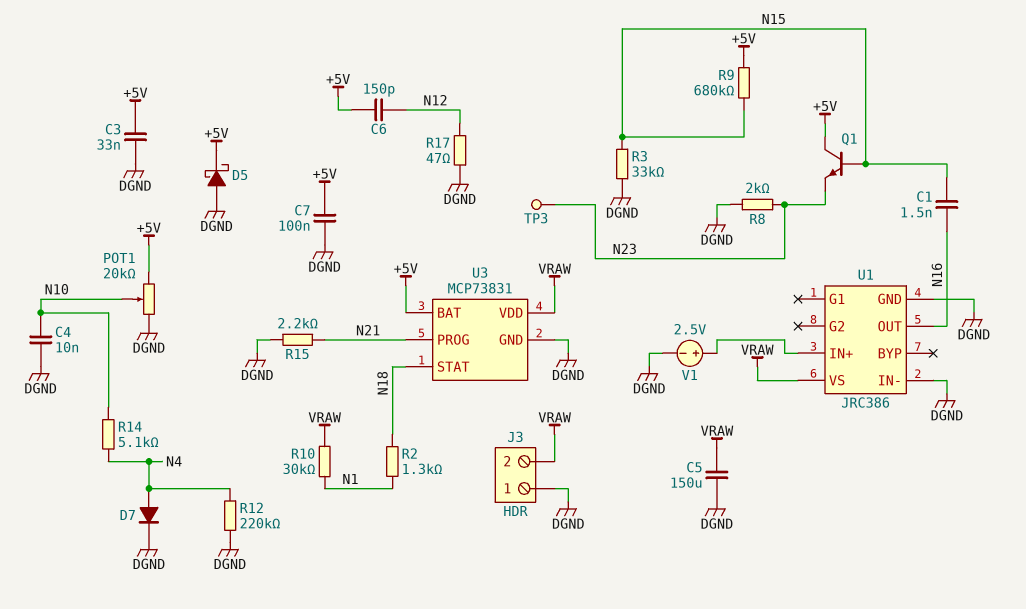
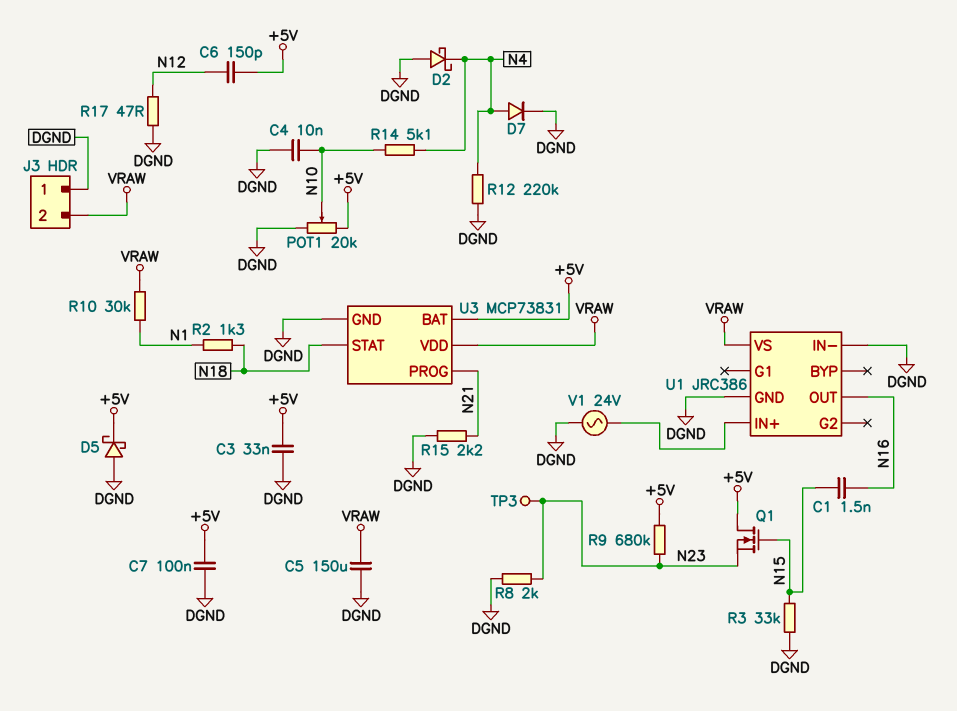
D2: none -> schottky (A DGND, K N4)
Q1: NPN (B N15, C +5V, E N23) -> NMOS (G N15, D +5V, S N23)
R9: 680k (+5V, N15) -> 680k (+5V, N23)
V1: 2.5V (plus U1/IN+, minus DGND) -> AC 24V (DGND, U1/IN+)

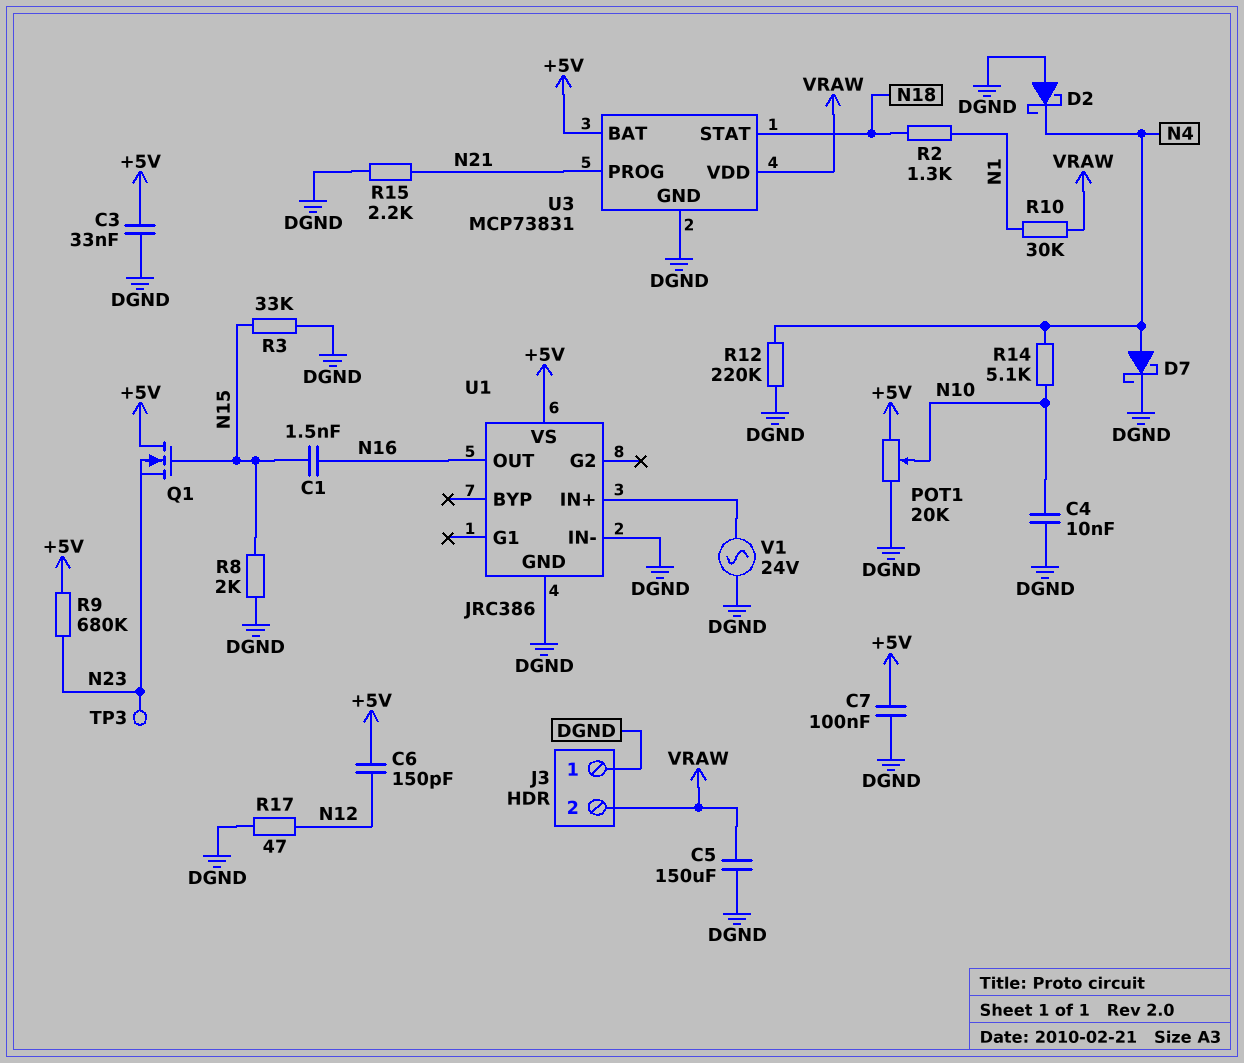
D5: schottky (A DGND, K +5V) -> none
D7: diode (A N4, K DGND) -> schottky (A N4, K DGND)
R8: 2k (DGND, N23) -> 2k (DGND, N15)
U1 pin VS: VRAW -> +5V

